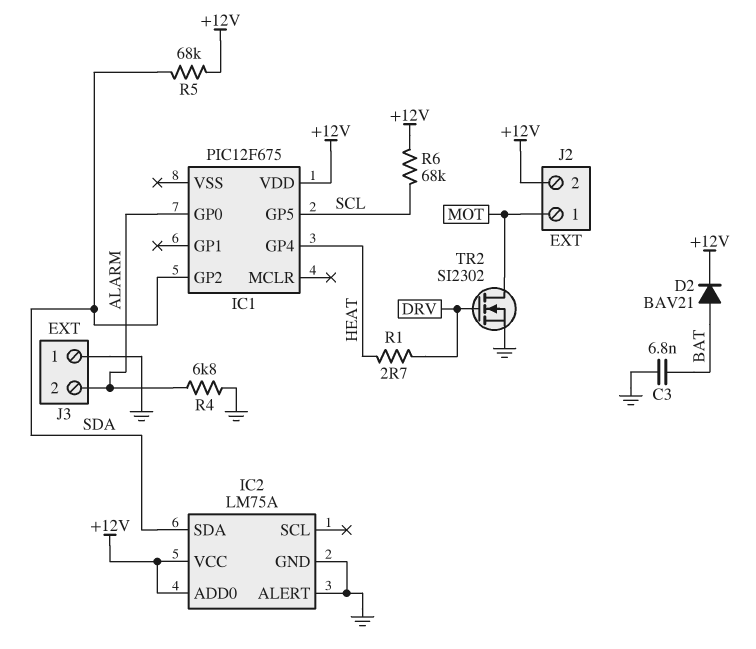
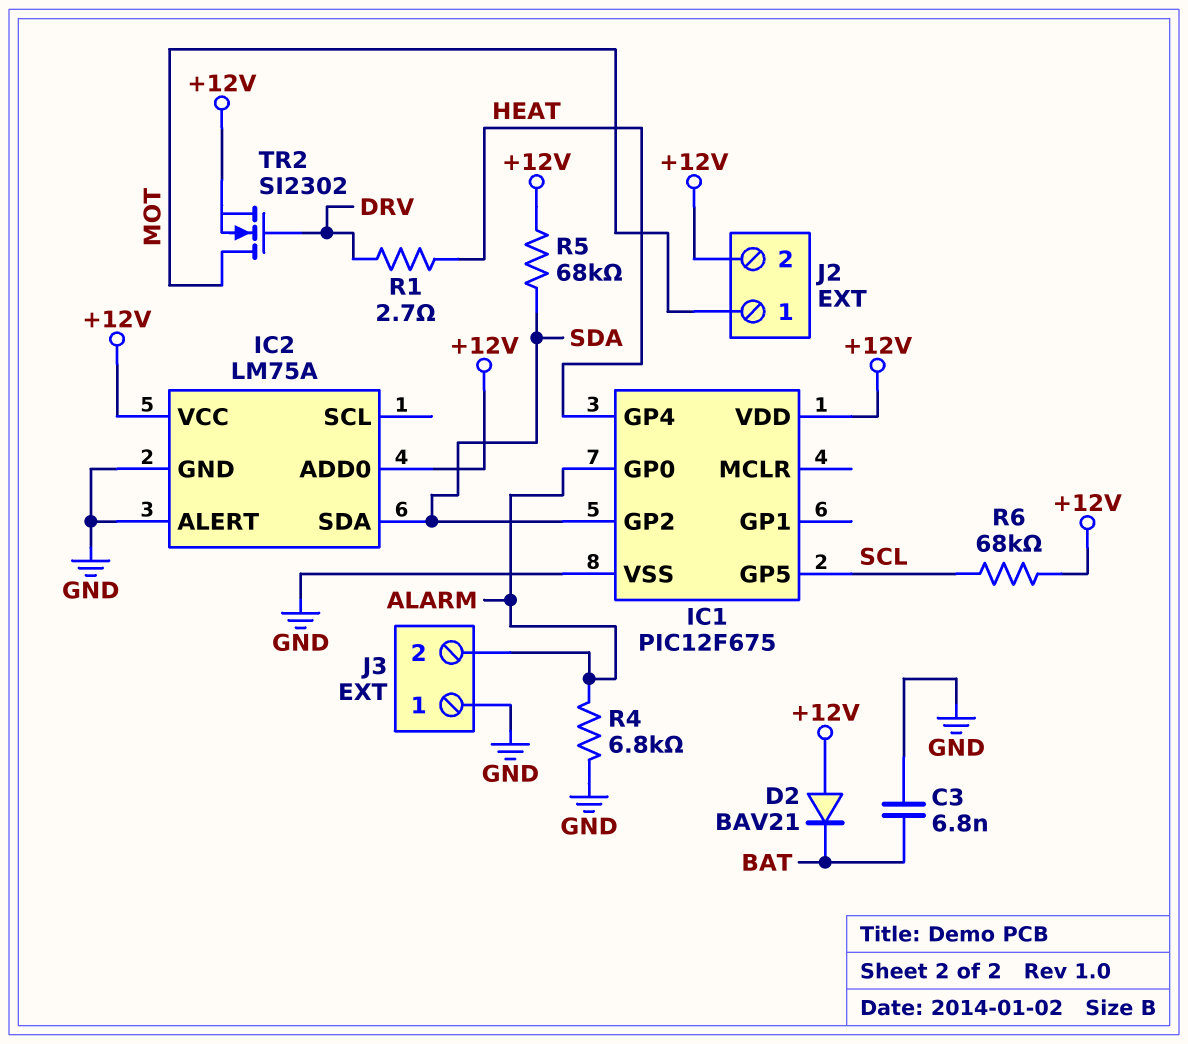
D2: diode BAV21 (A BAT, K +12V) -> diode BAV21 (A +12V, K BAT)
IC1 pin VSS: none -> GND
TR2: NMOS SI2302 (G DRV, D MOT, S GND) -> NMOS SI2302 (G DRV, D MOT, S +12V)

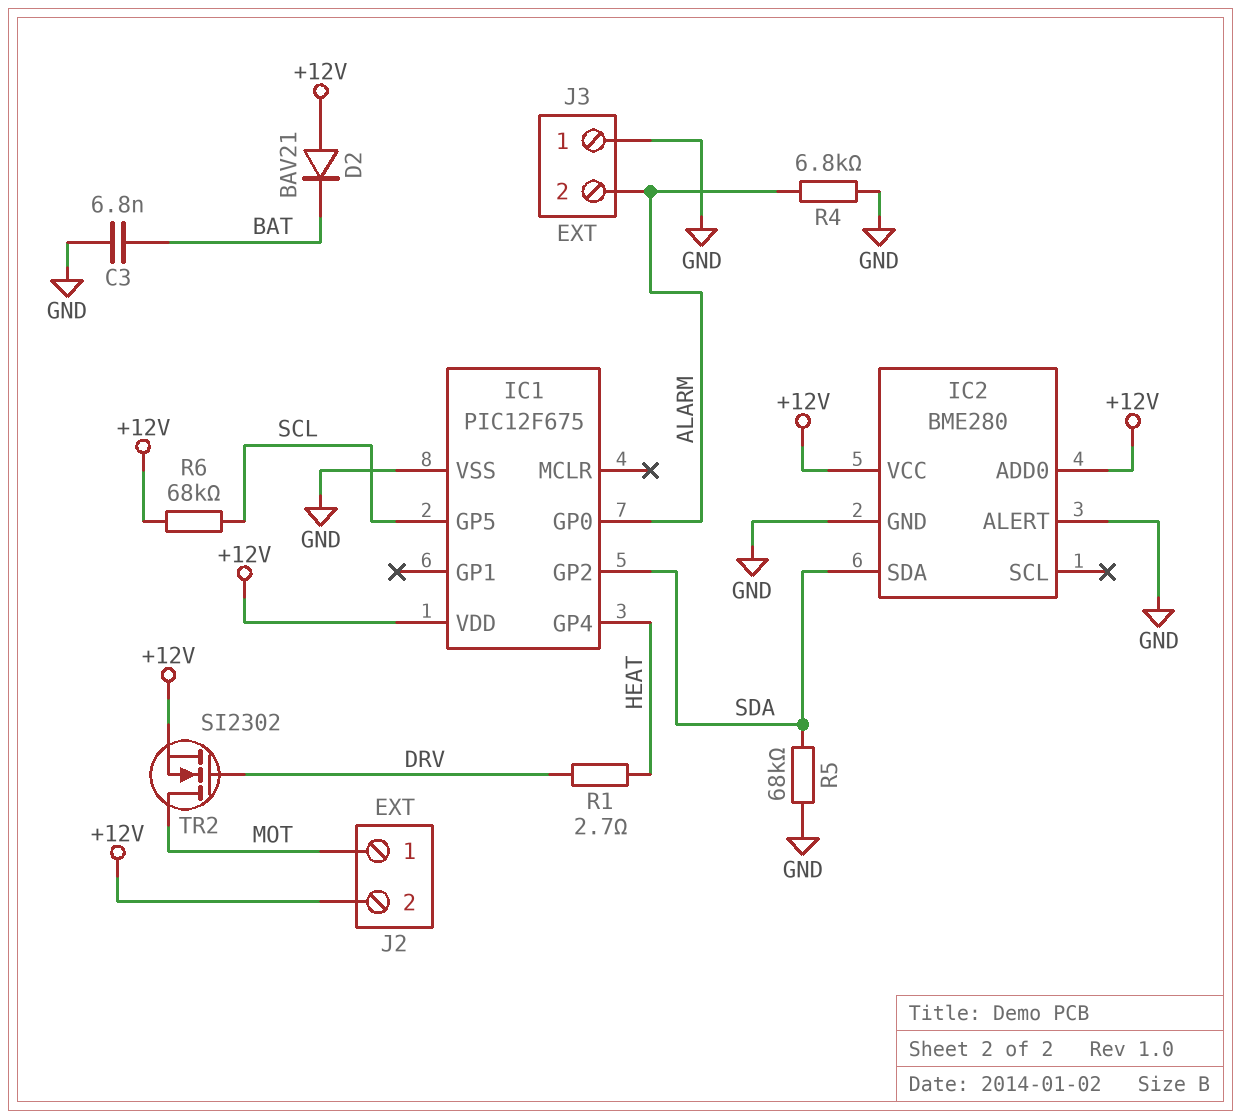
IC2: LM75A -> BME280
R5: 68k (+12V, SDA) -> 68k (GND, SDA)

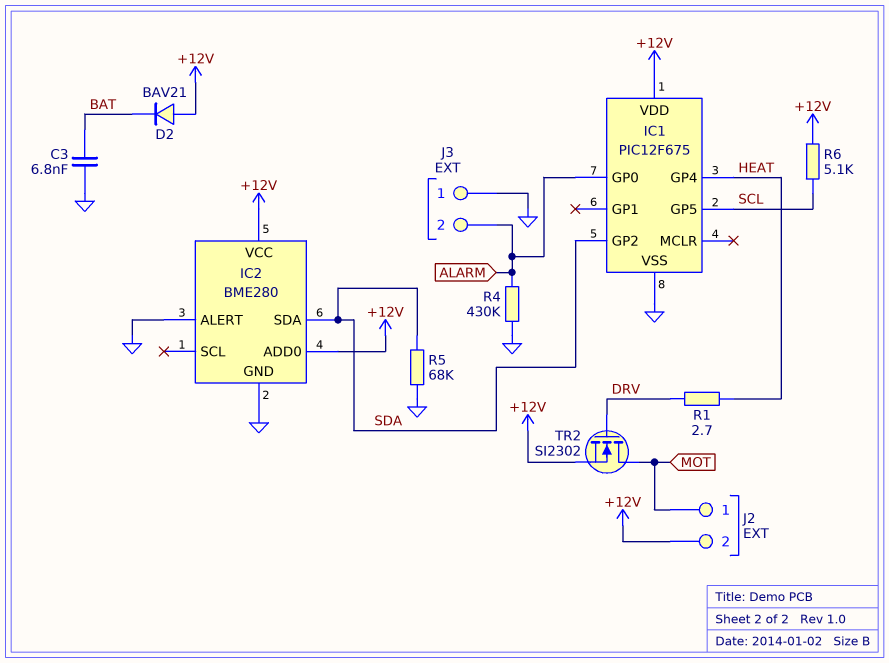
R4: 6.8k (ALARM, GND) -> 430k (ALARM, GND)
R6: 68k (+12V, SCL) -> 5.1k (+12V, SCL)

